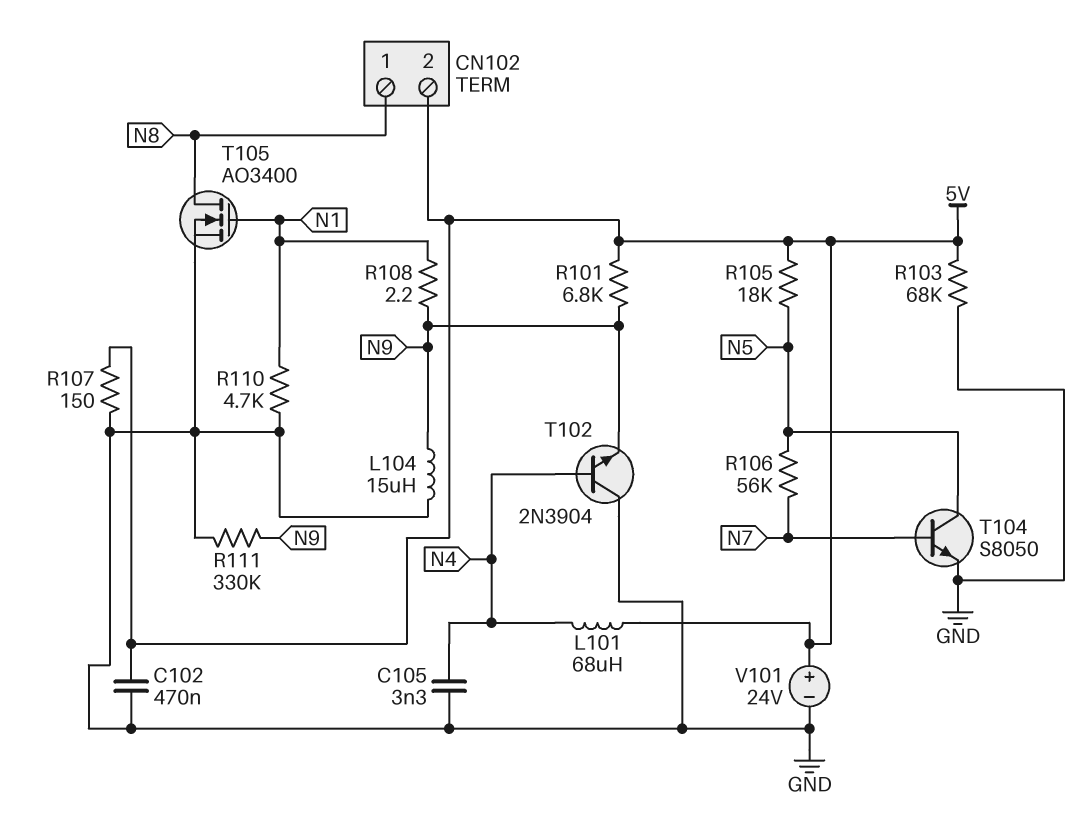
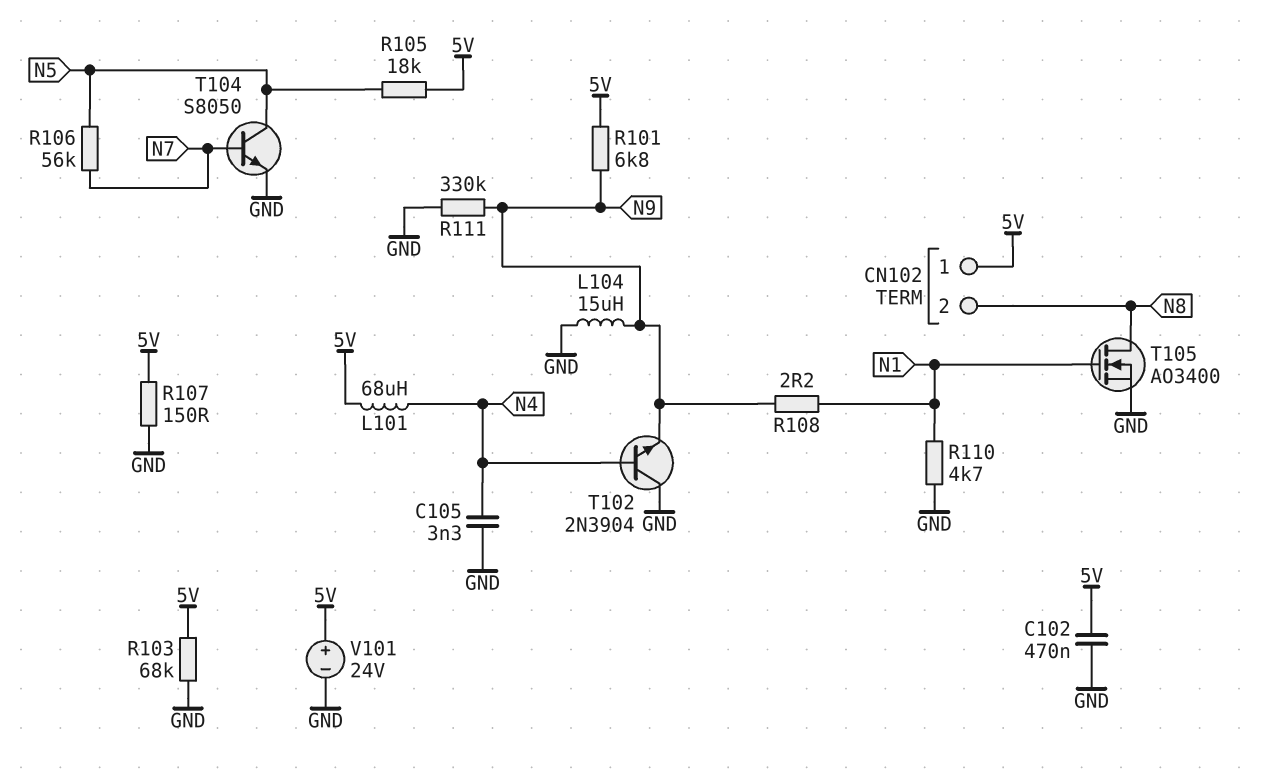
CN102 pin 1: N8 -> 5V
CN102 pin 2: 5V -> N8

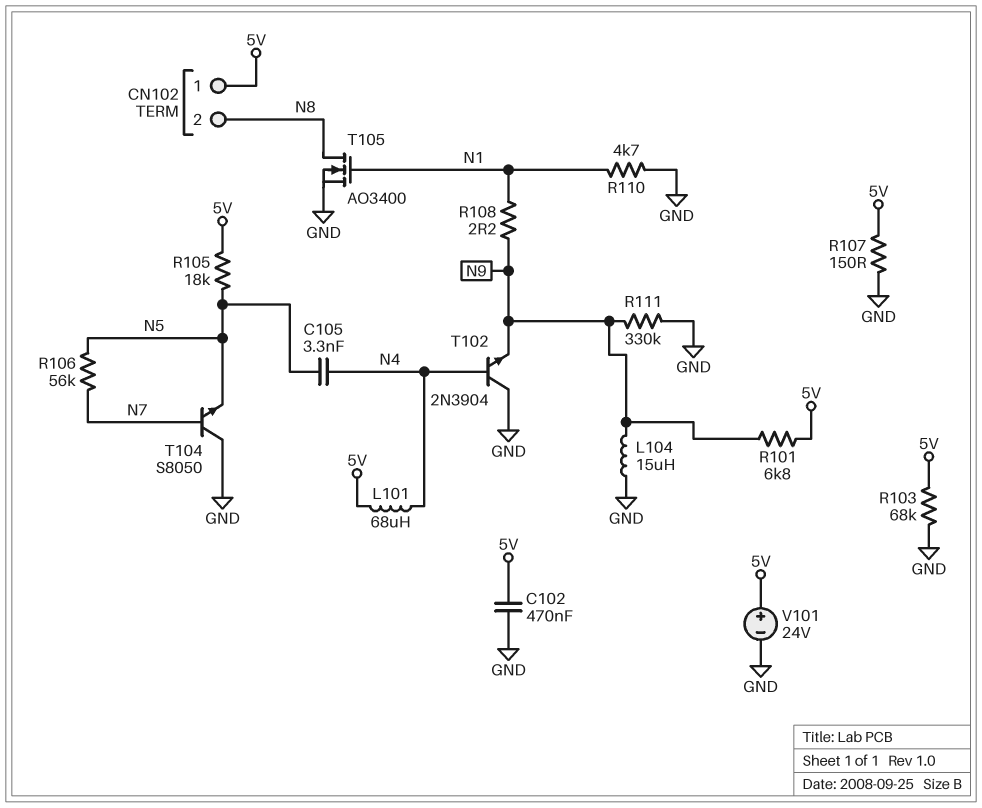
C105: 3.3nF (GND, N4) -> 3.3nF (N4, N5)
T104: NPN S8050 (B N7, C N5, E GND) -> NPN S8050 (B N7, C GND, E N5)

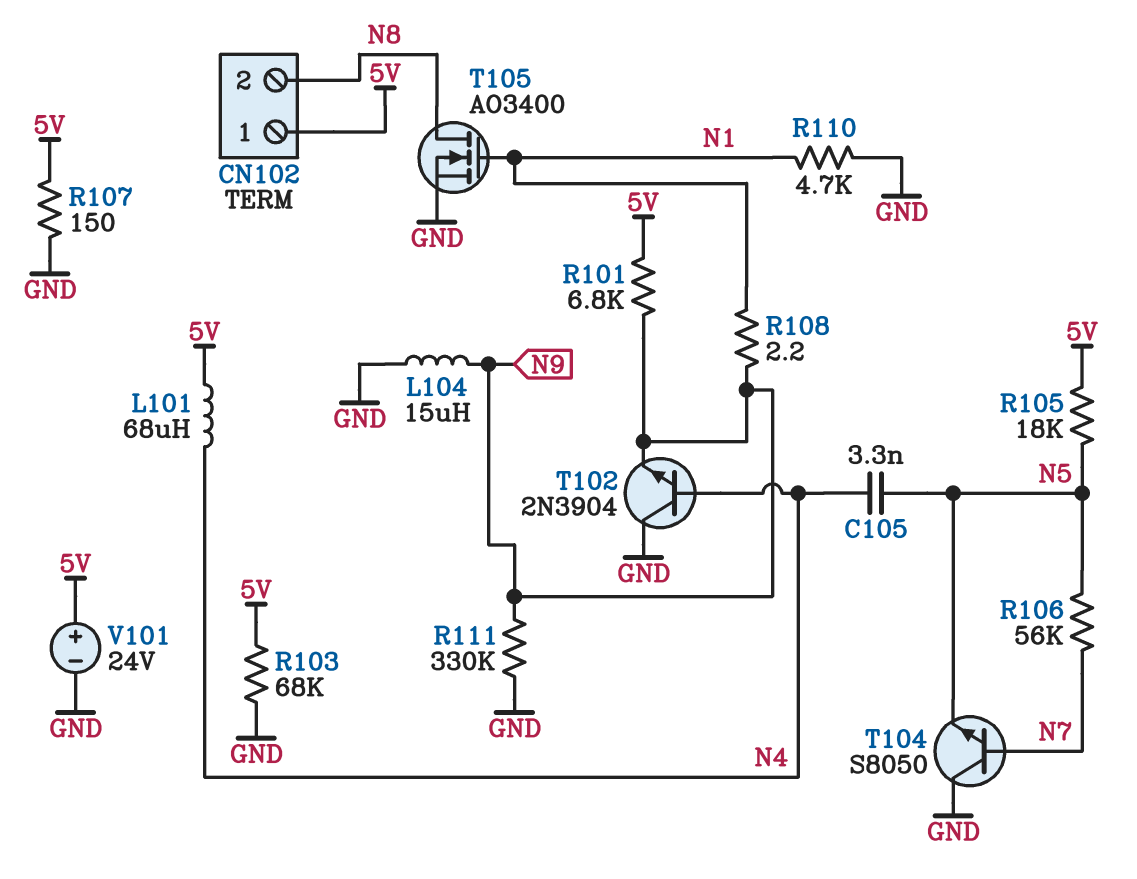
C102: 470nF (5V, GND) -> none

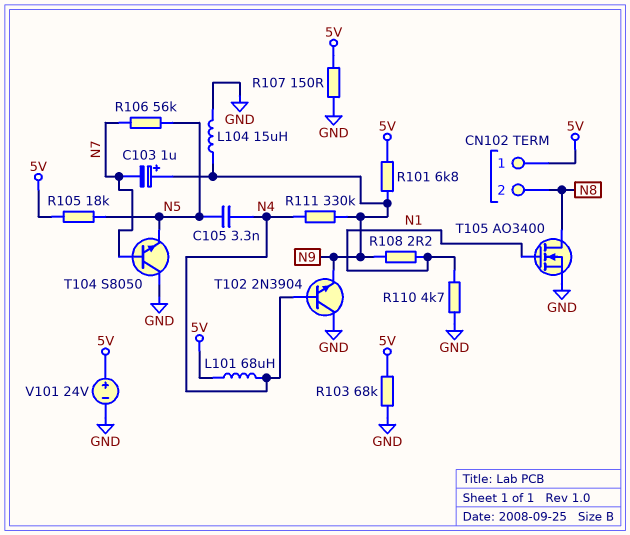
C103: none -> 1uF (plus N9, minus N7)
R111: 330k (GND, N9) -> 330k (N4, N9)

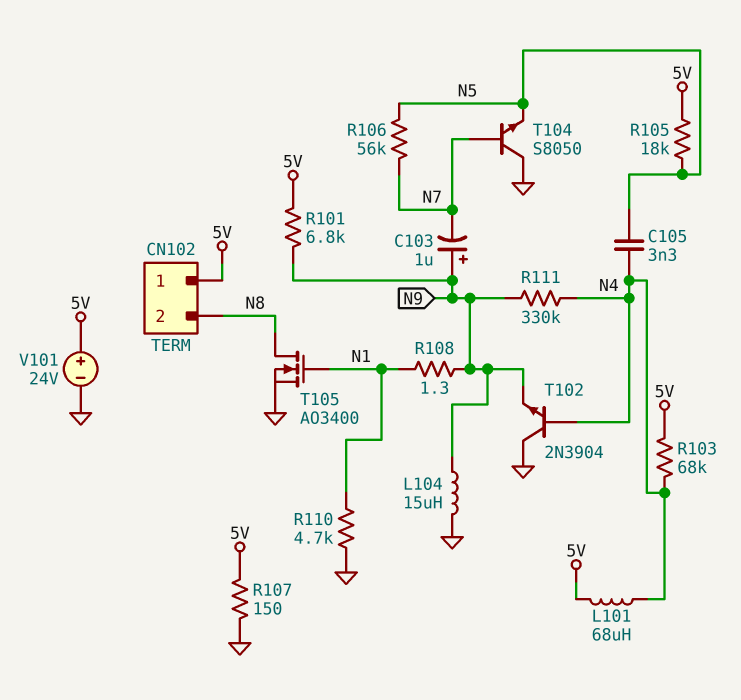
R103: 68k (5V, GND) -> 68k (5V, N4)
R108: 2.2 (N1, N9) -> 1.3 (N1, N9)

